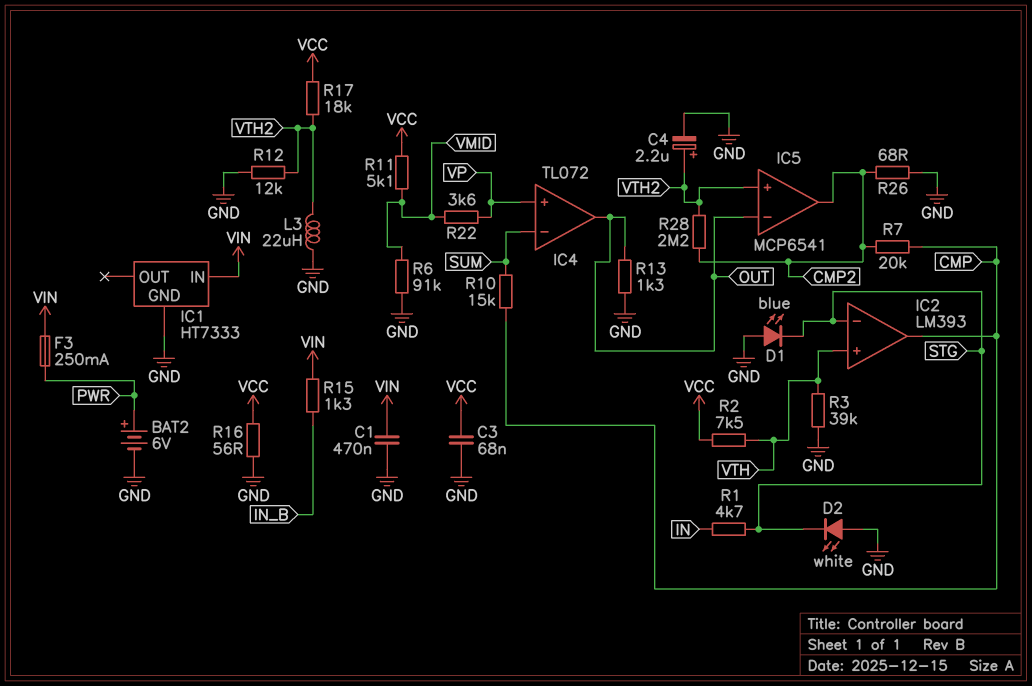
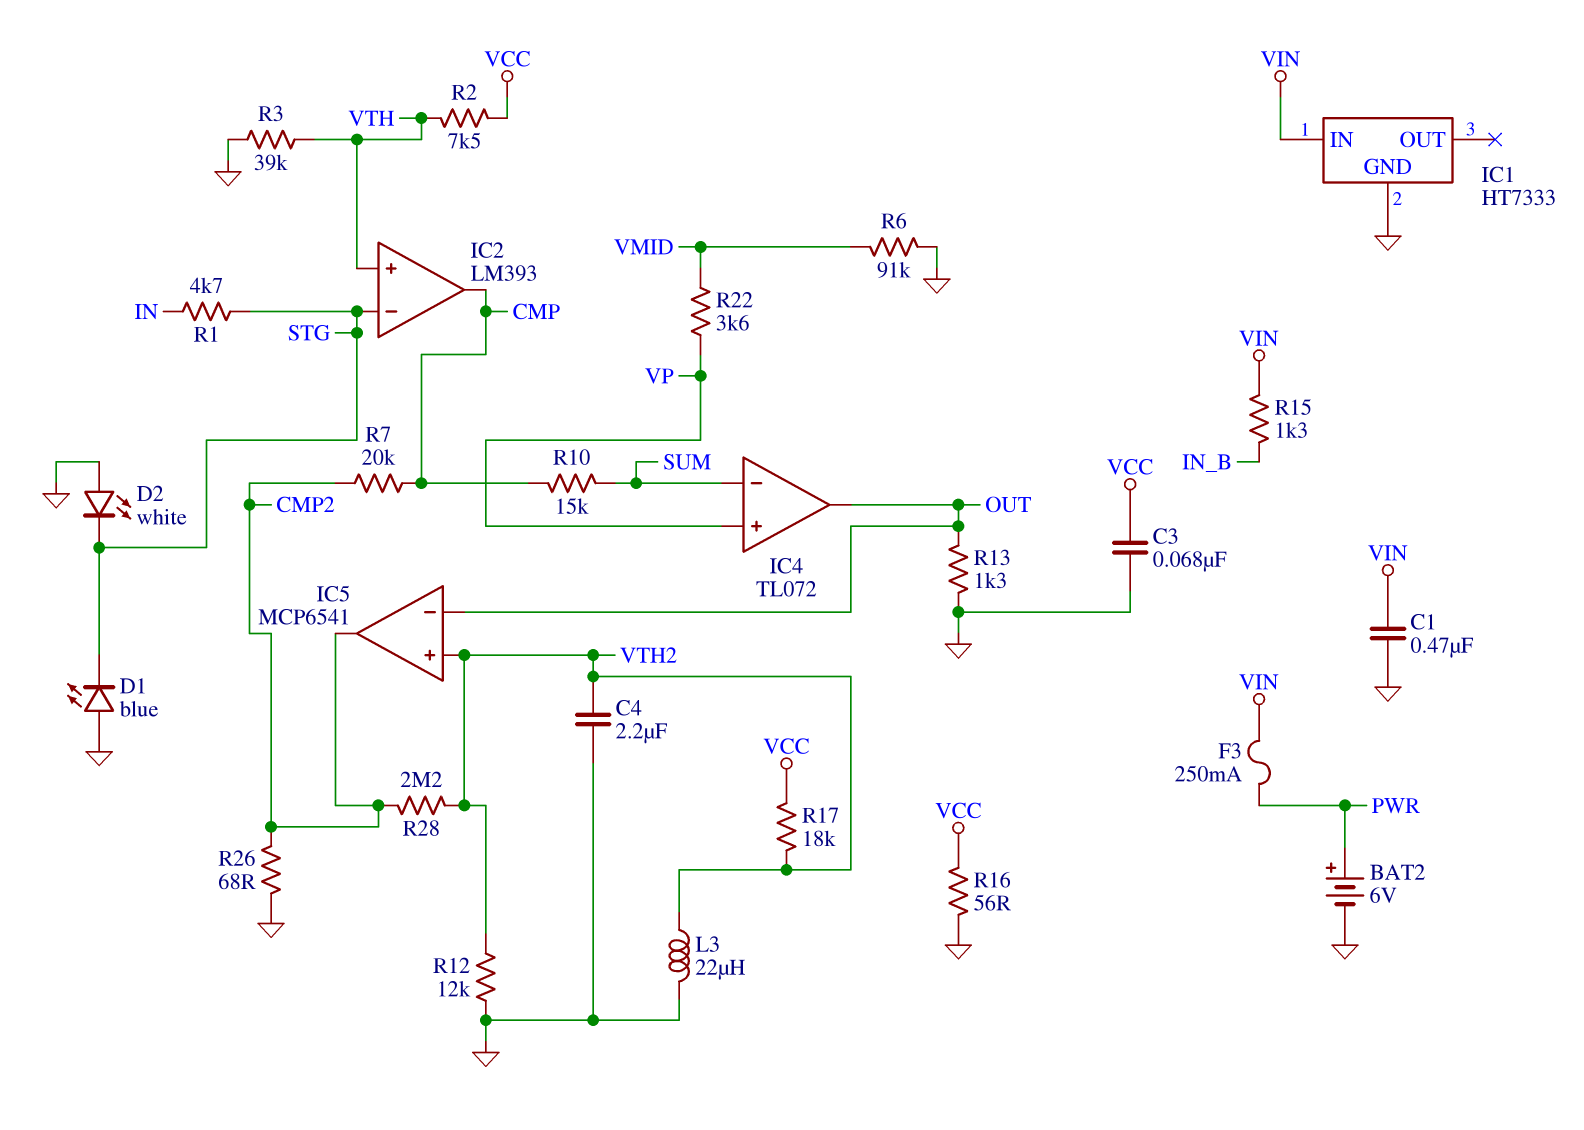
C4: 2.2uF (plus VTH2, minus GND) -> 2.2uF (GND, VTH2)
R11: 5.1k (VCC, VMID) -> none

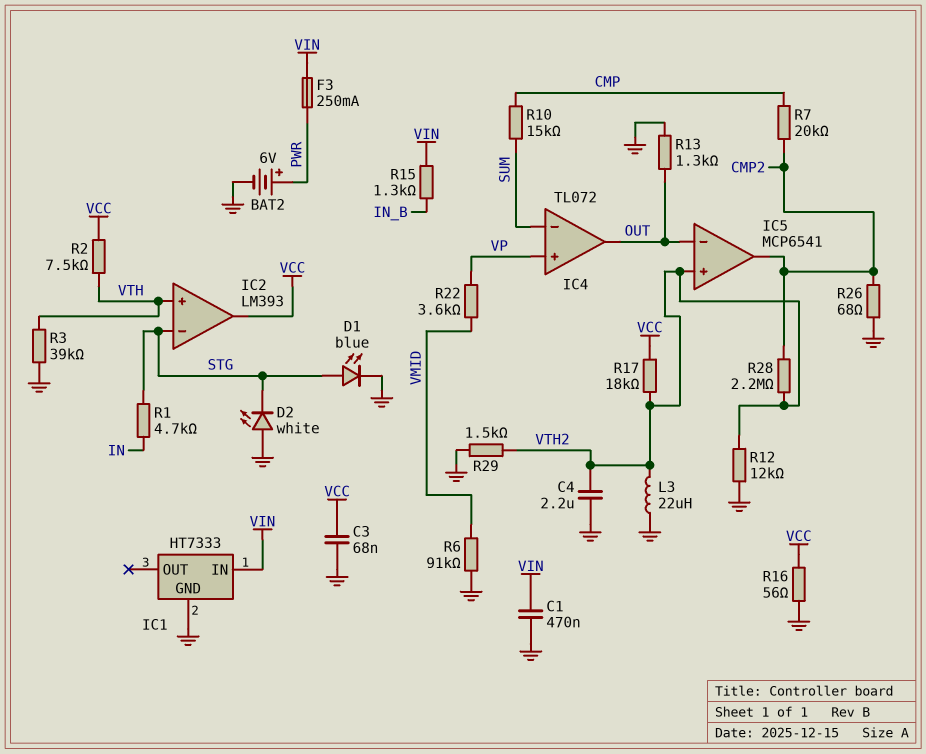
D1: LED blue (A GND, K STG) -> LED blue (A STG, K GND)
IC2 pin out: CMP -> VCC
R29: none -> 1.5k (GND, VTH2)

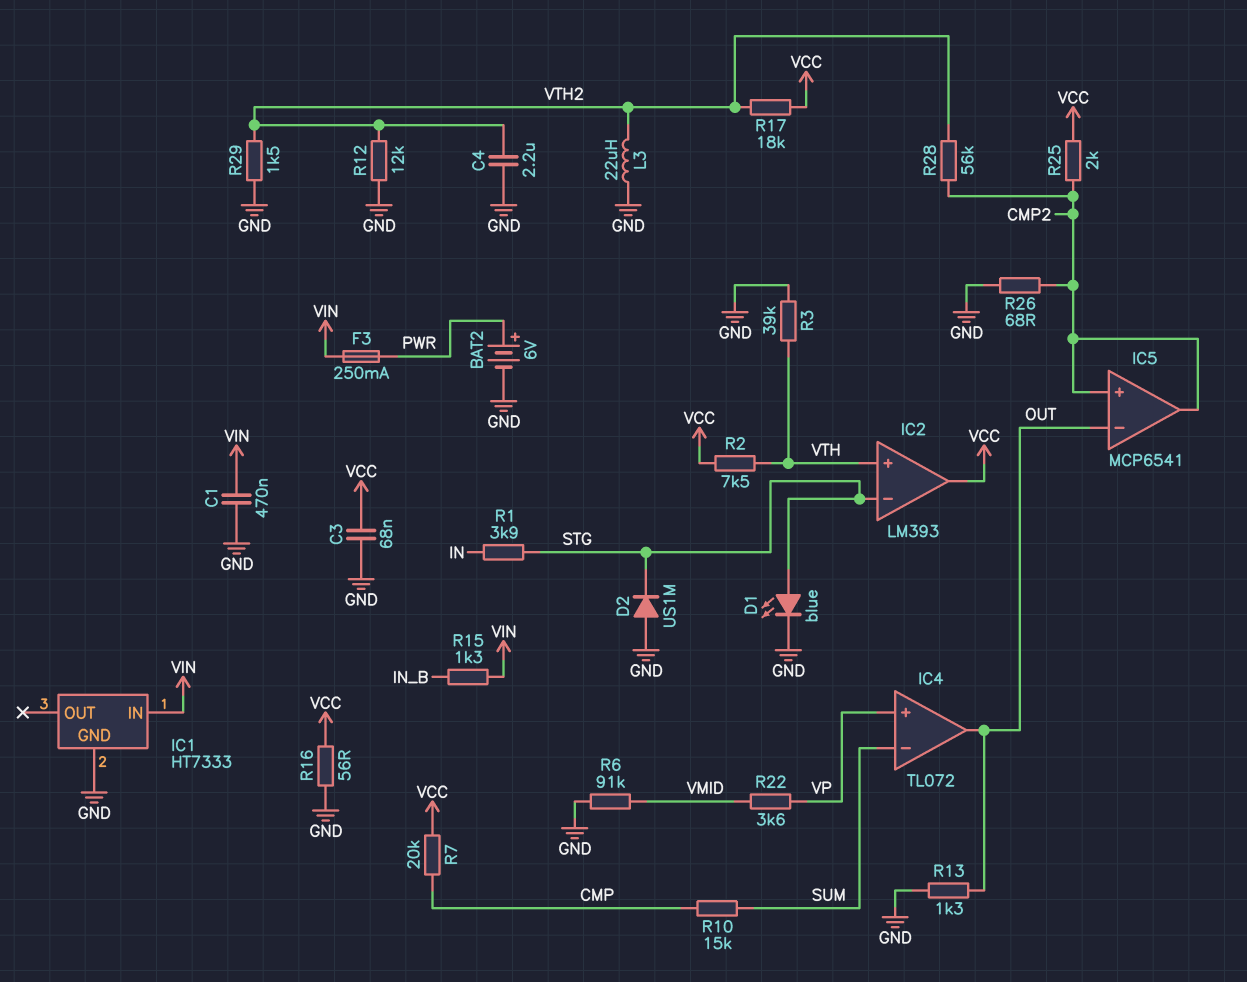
D2: LED white (A GND, K STG) -> diode US1M (A GND, K STG)
IC5 pin in+: VTH2 -> CMP2
R1: 4.7k (IN, STG) -> 3.9k (IN, STG)
R7: 20k (CMP, CMP2) -> 20k (CMP, VCC)
R25: none -> 2k (CMP2, VCC)
R28: 2.2M (CMP2, VTH2) -> 56k (CMP2, VTH2)

